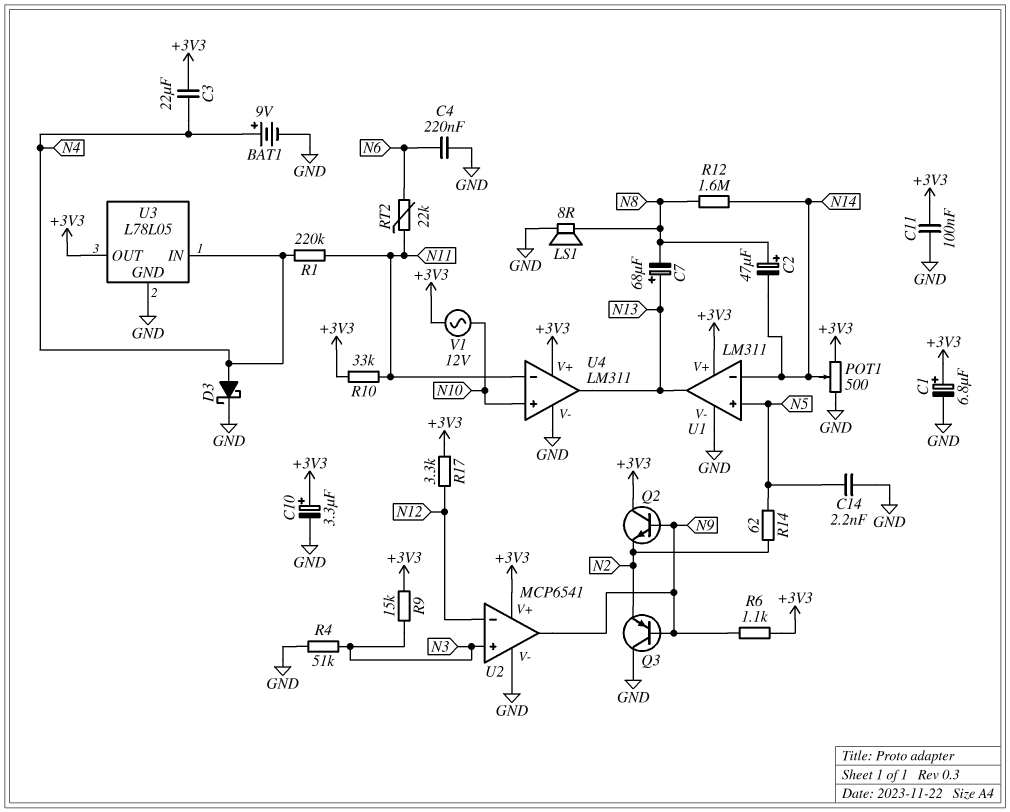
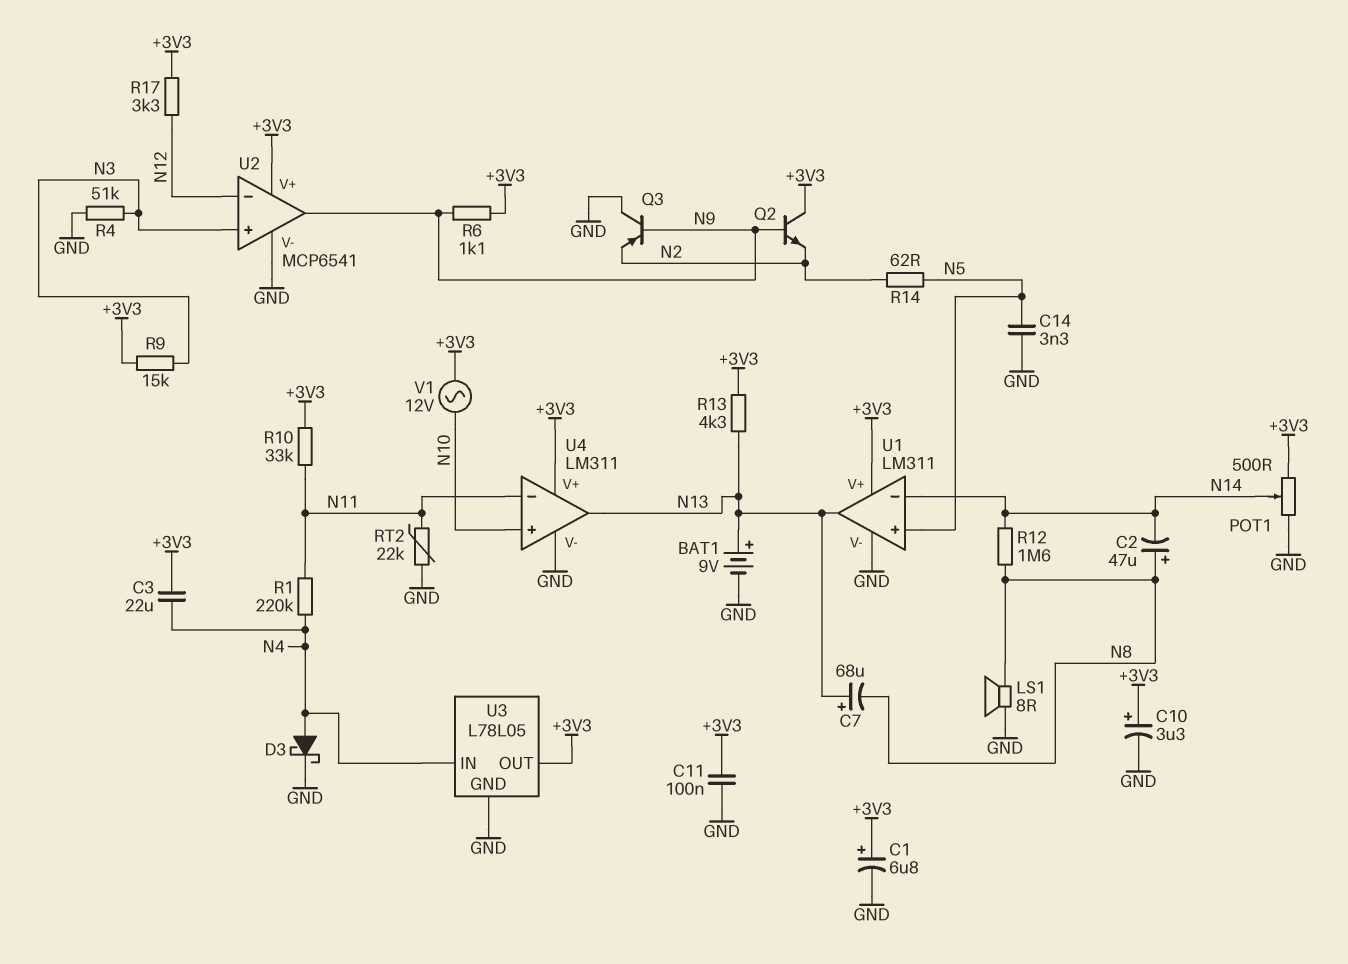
BAT1: 9V (plus N4, minus GND) -> 9V (plus N13, minus GND)
C4: 220nF (GND, N6) -> none
C14: 2.2nF (GND, N5) -> 3.3nF (GND, N5)
R13: none -> 4.3k (+3V3, N13)
RT2: 22k (N6, N11) -> 22k (GND, N11)

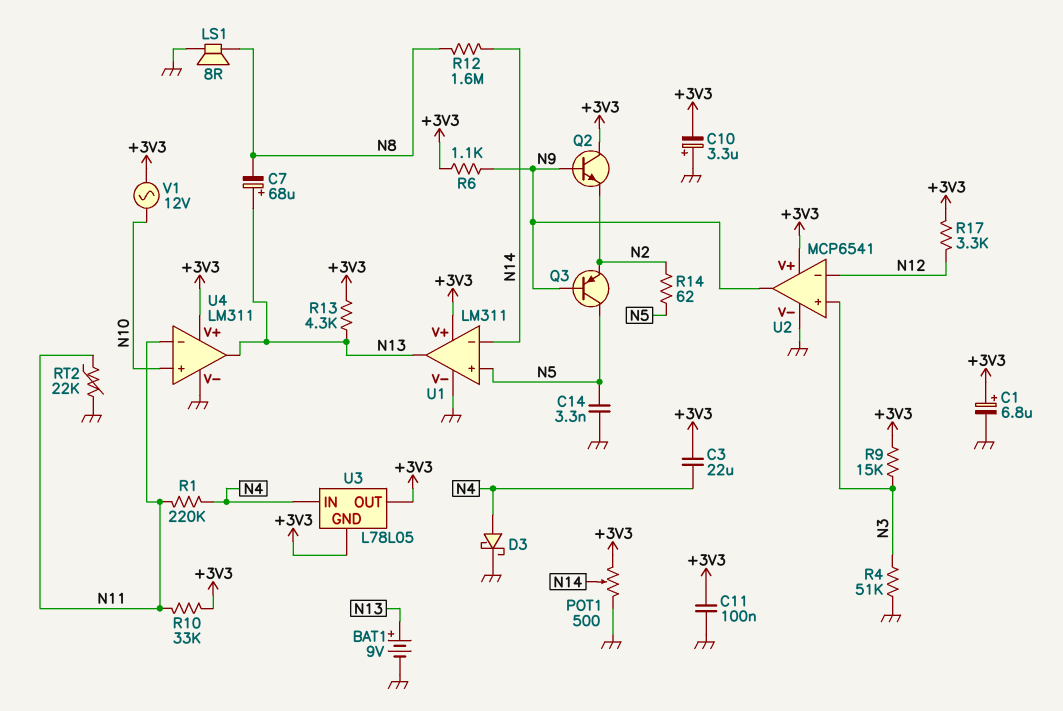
C2: 47uF (plus N8, minus N14) -> none
C10: 3.3uF (plus +3V3, minus GND) -> 3.3uF (plus GND, minus +3V3)
Q3: PNP (B N9, C GND, E N2) -> PNP (B N9, C N5, E N2)
U3 pin GND: GND -> +3V3

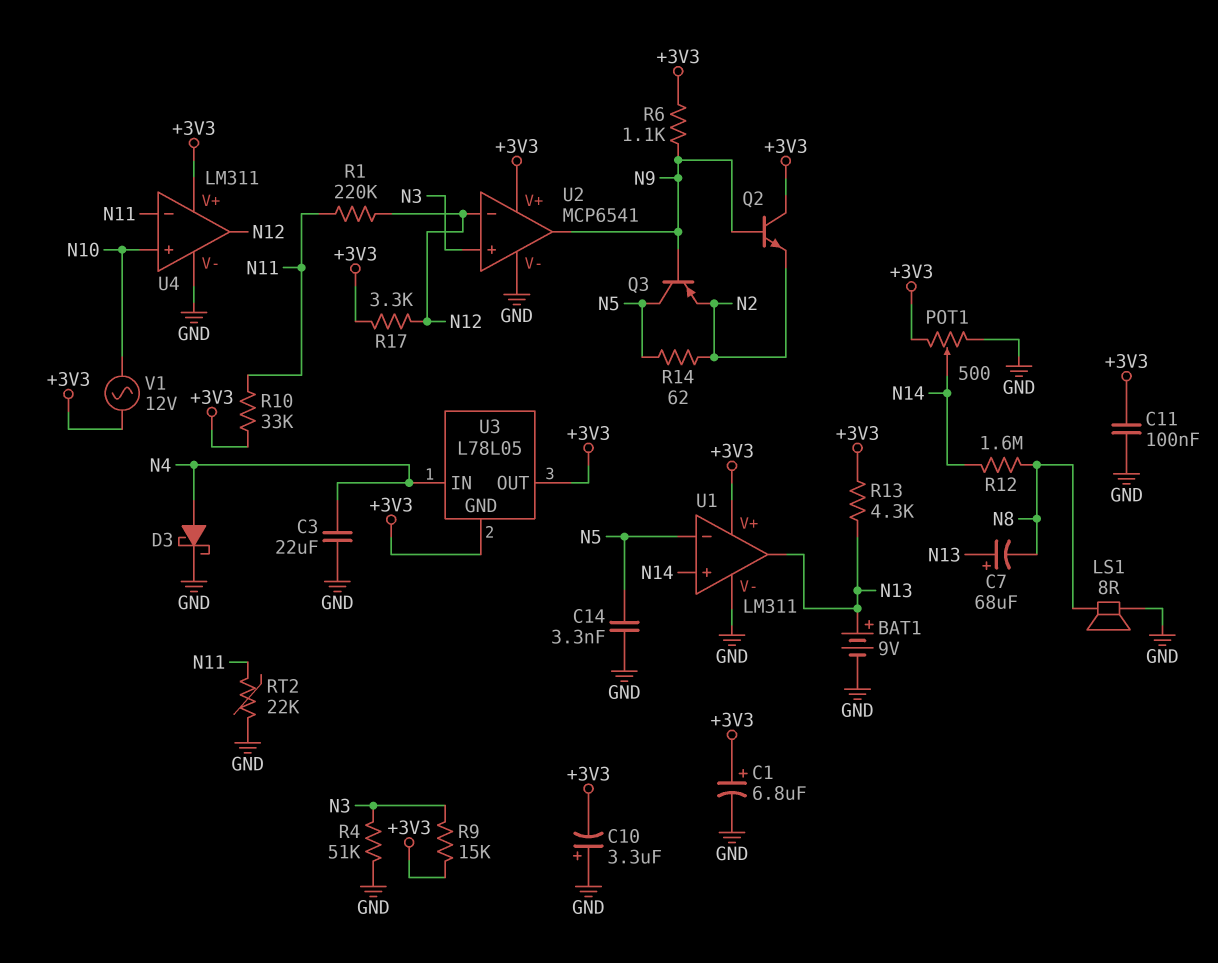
C3: 22uF (+3V3, N4) -> 22uF (GND, N4)
R1: 220k (N4, N11) -> 220k (N11, N12)
U1 pin in+: N5 -> N14
U1 pin in-: N14 -> N5
U4 pin out: N13 -> N12

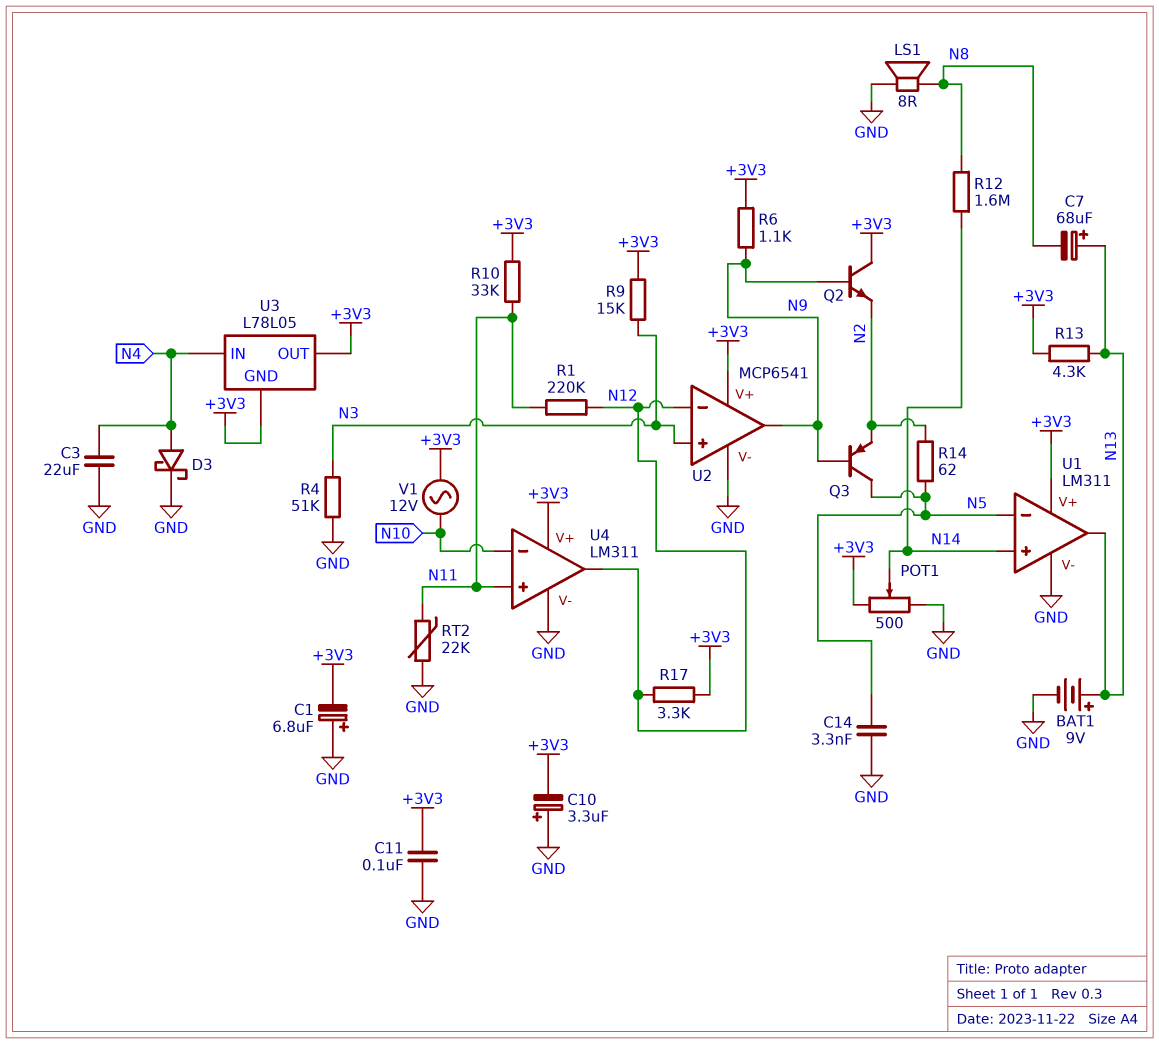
C1: 6.8uF (plus +3V3, minus GND) -> 6.8uF (plus GND, minus +3V3)
U4 pin in+: N10 -> N11
U4 pin in-: N11 -> N10

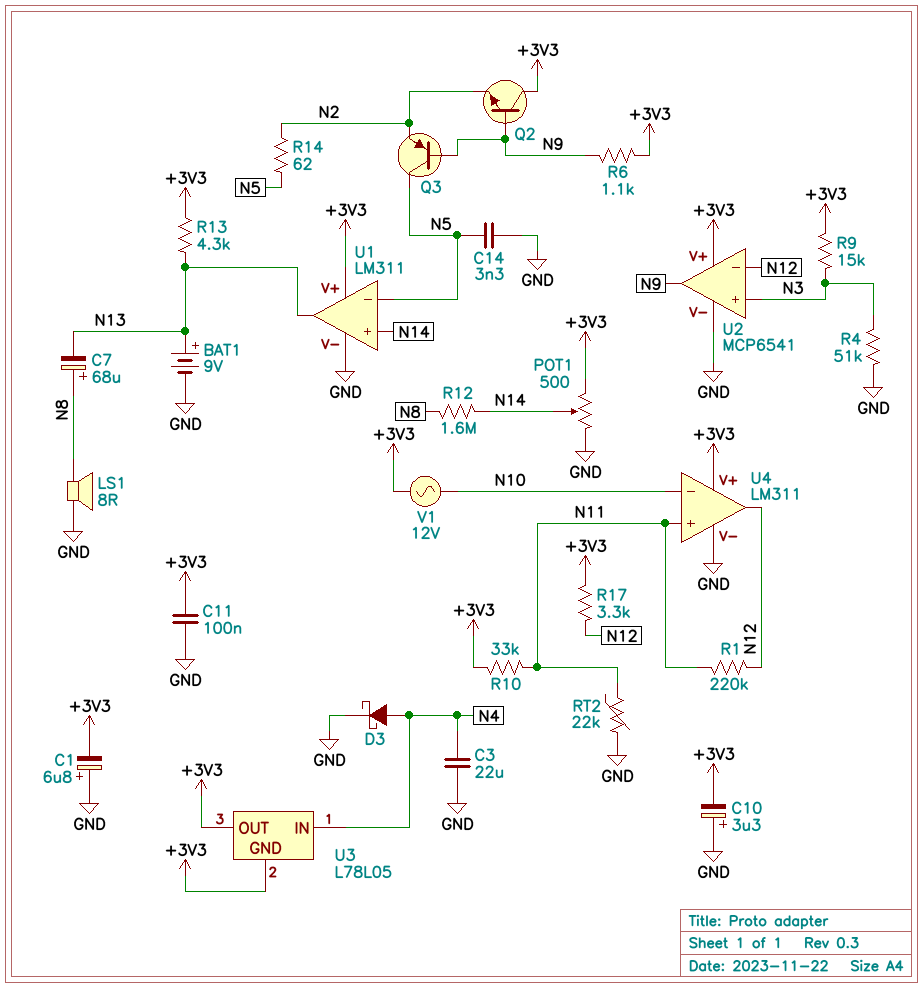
C7: 68uF (plus N13, minus N8) -> 68uF (plus N8, minus N13)

